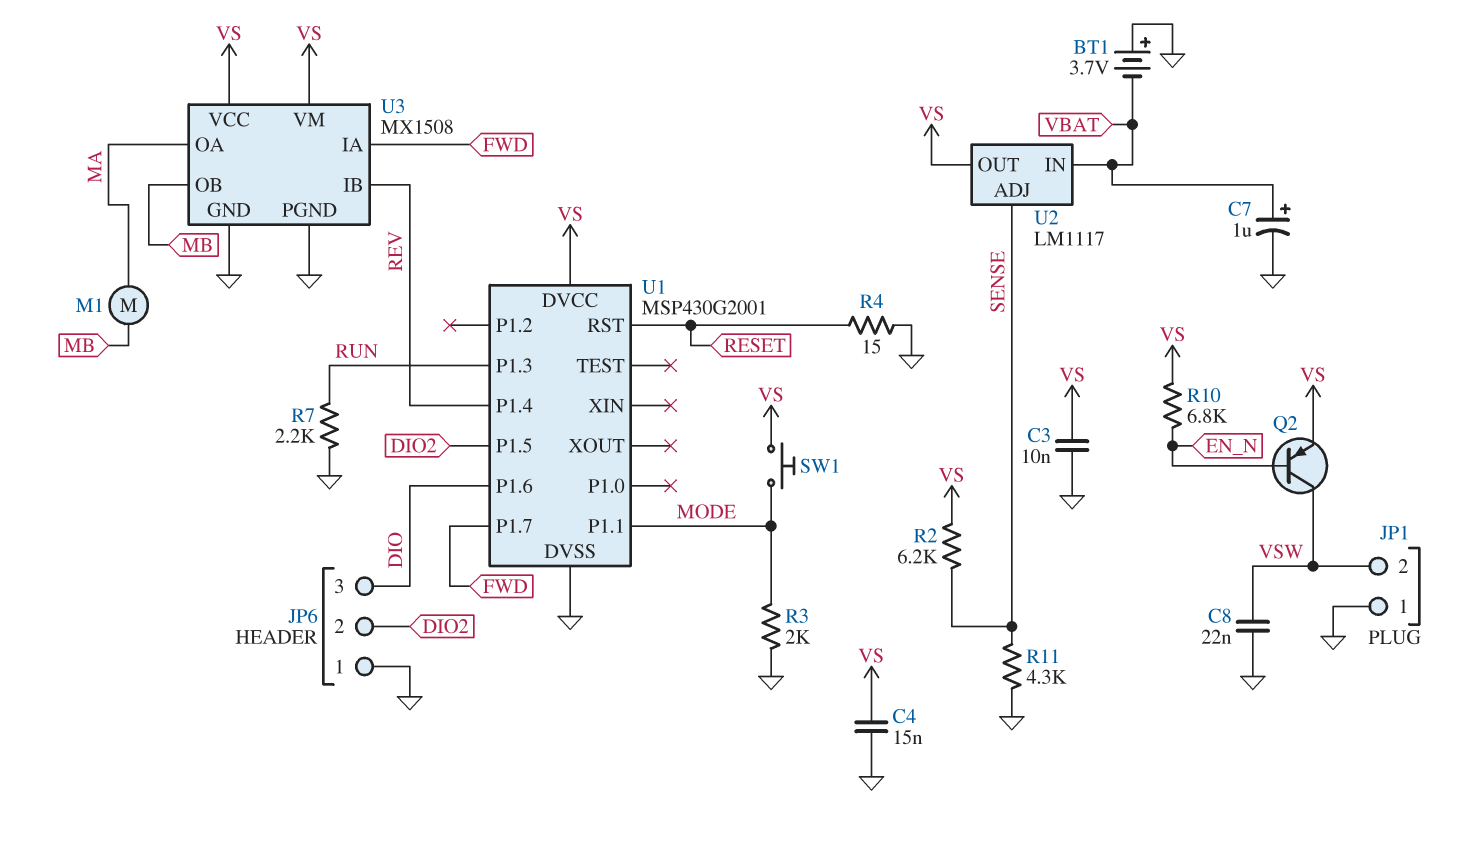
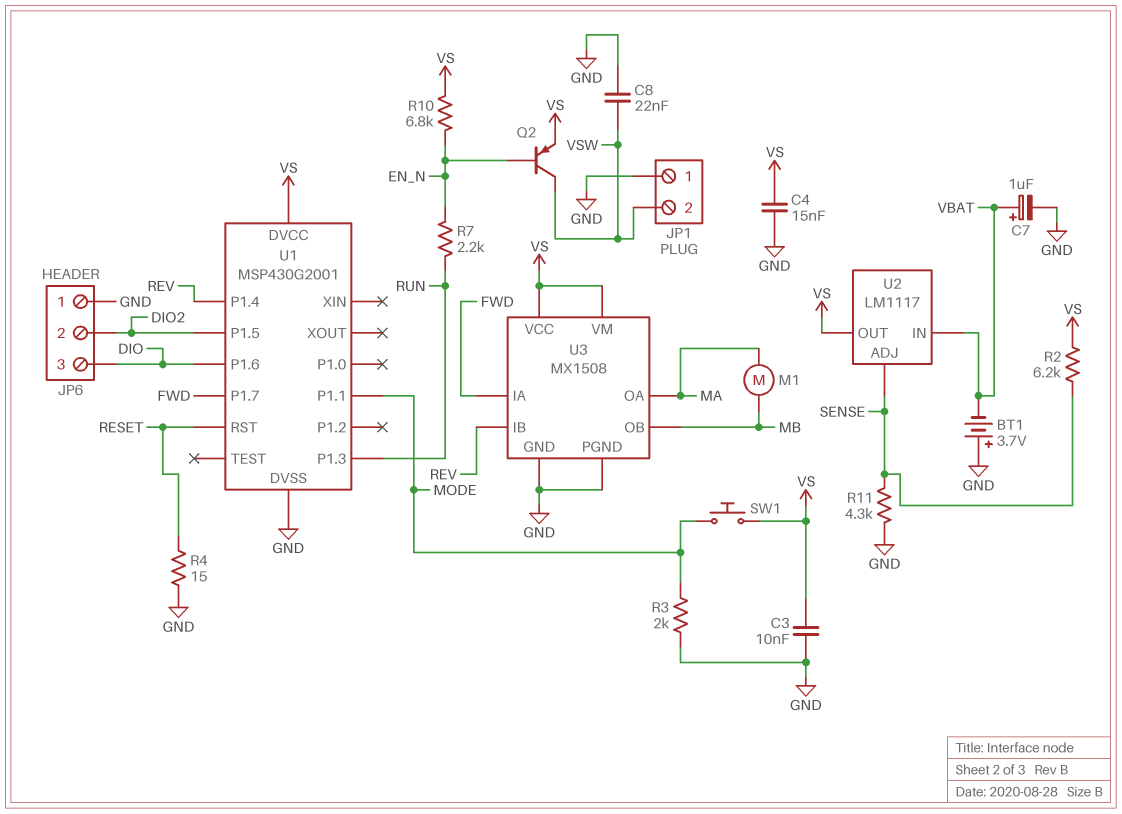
R7: 2.2k (GND, RUN) -> 2.2k (EN_N, RUN)

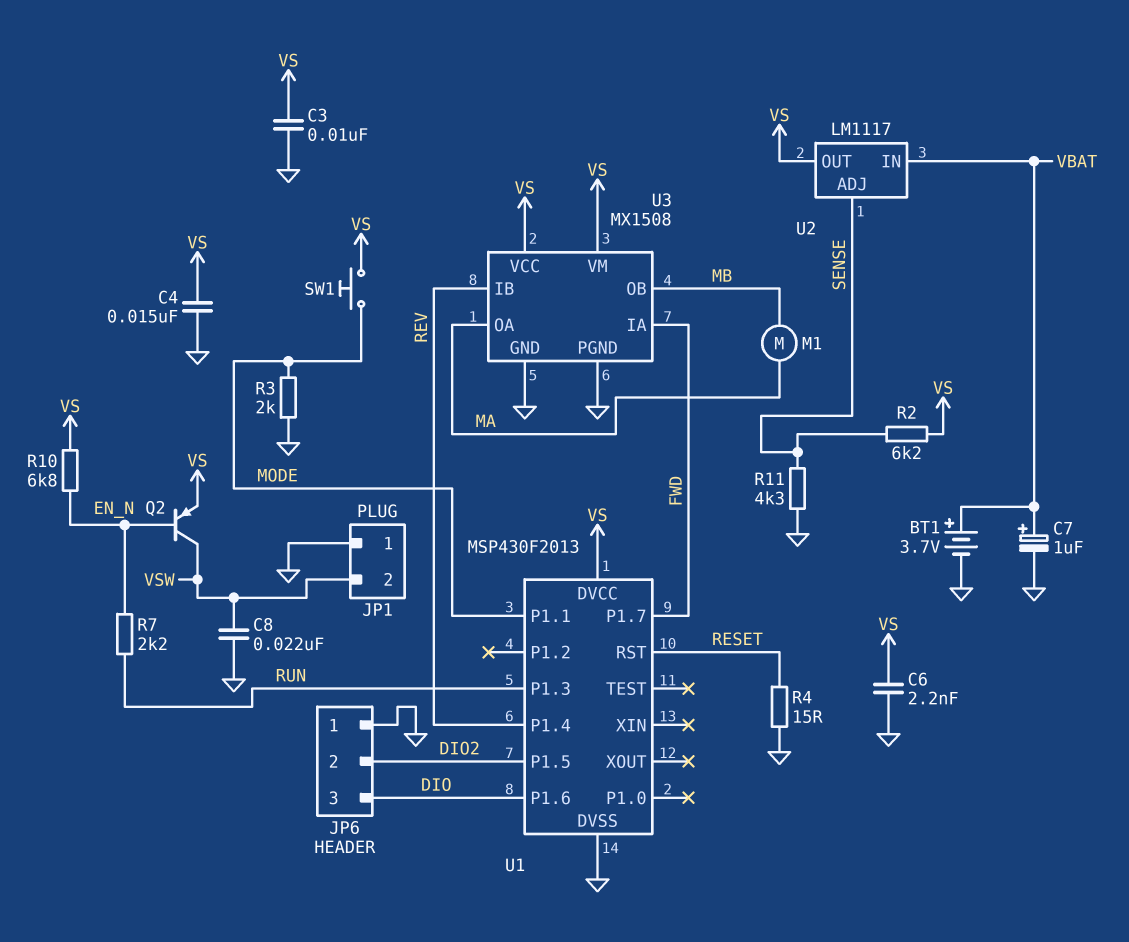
BT1: 3.7V (plus GND, minus VBAT) -> 3.7V (plus VBAT, minus GND)
C6: none -> 2.2nF (GND, VS)
U1: MSP430G2001 -> MSP430F2013

